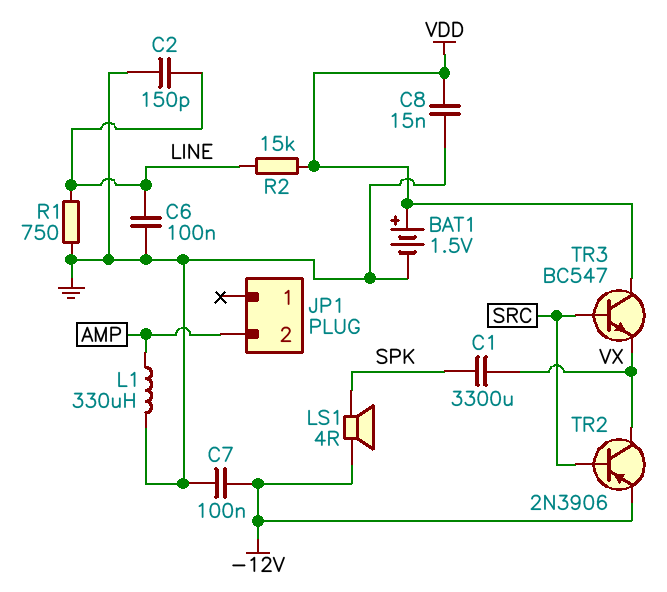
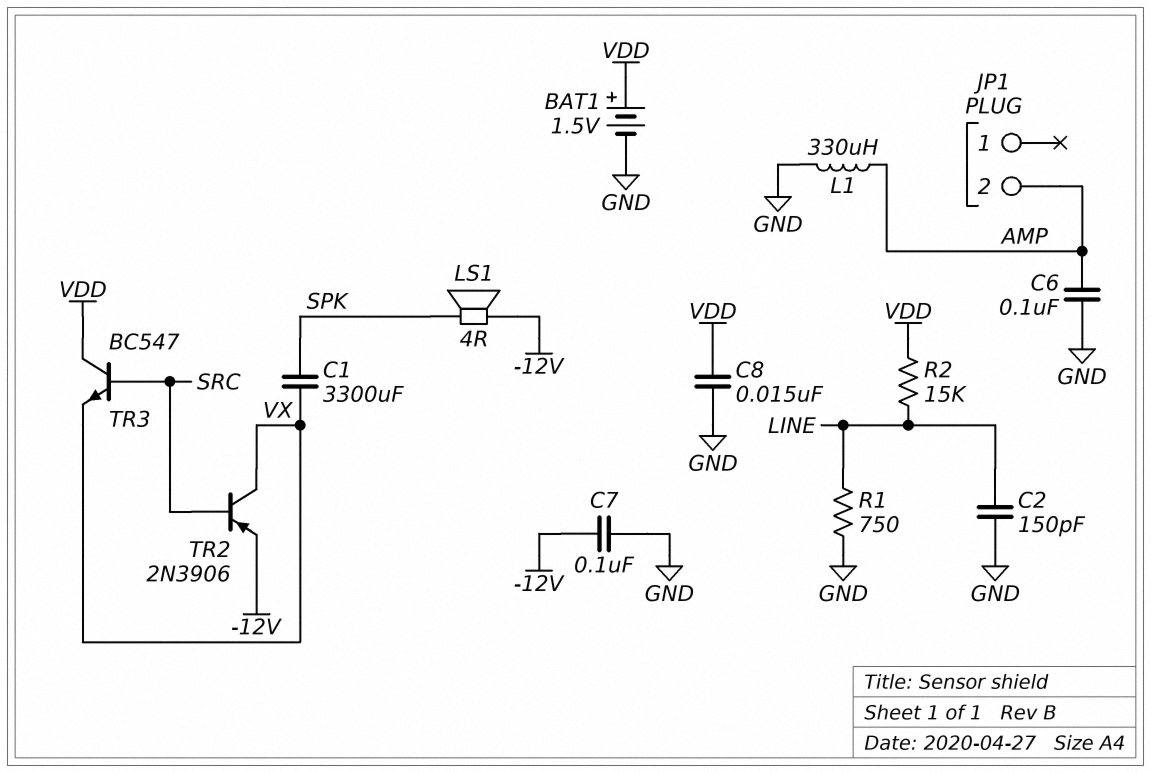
C6: 100nF (GND, LINE) -> 100nF (AMP, GND)

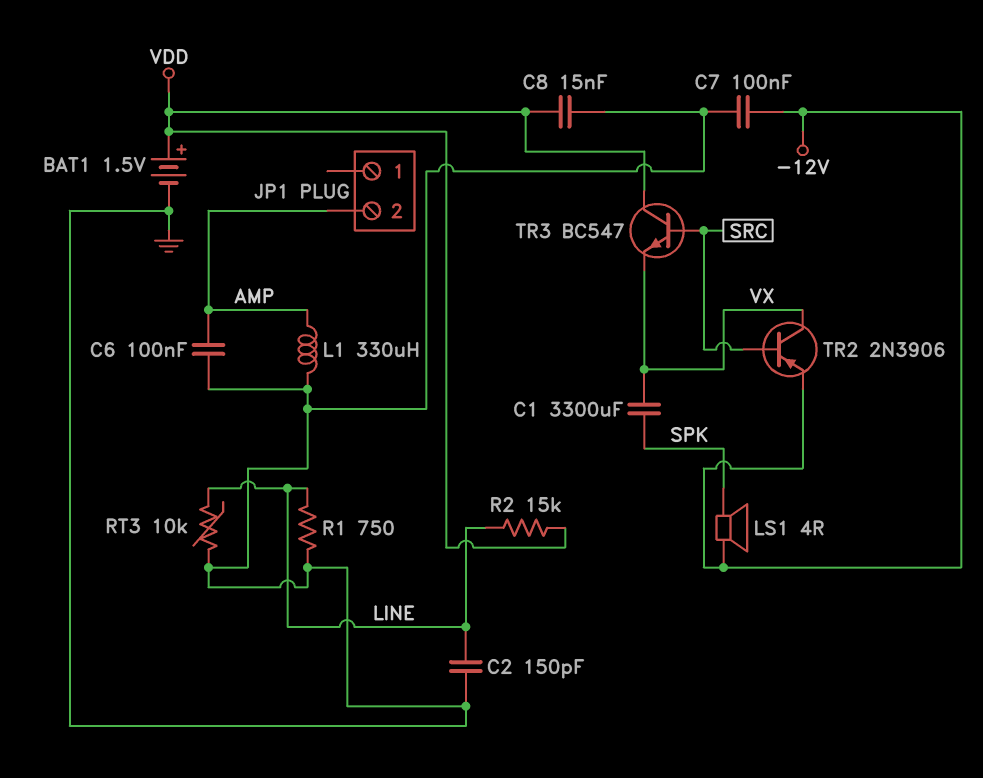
RT3: none -> 10k (GND, LINE)

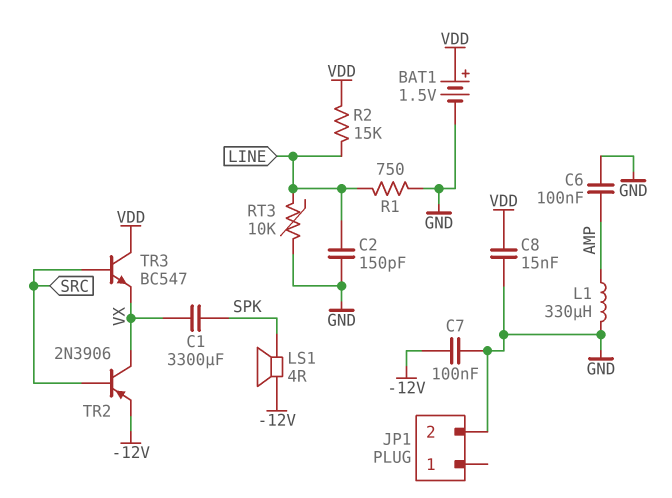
JP1 pin 2: AMP -> GND

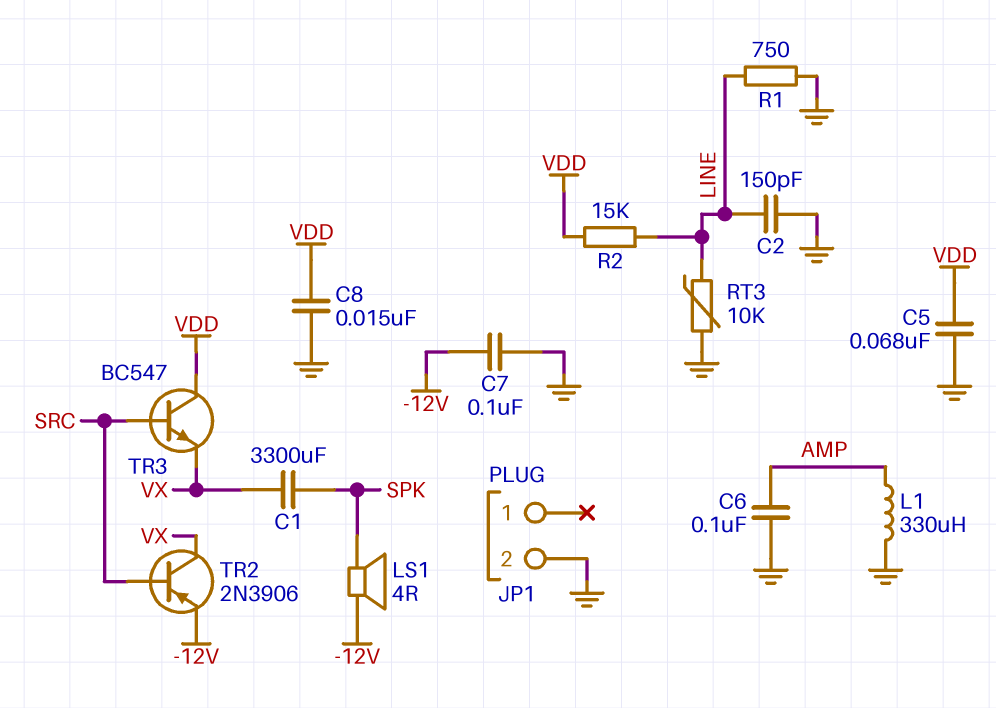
BAT1: 1.5V (plus VDD, minus GND) -> none
C5: none -> 68nF (GND, VDD)

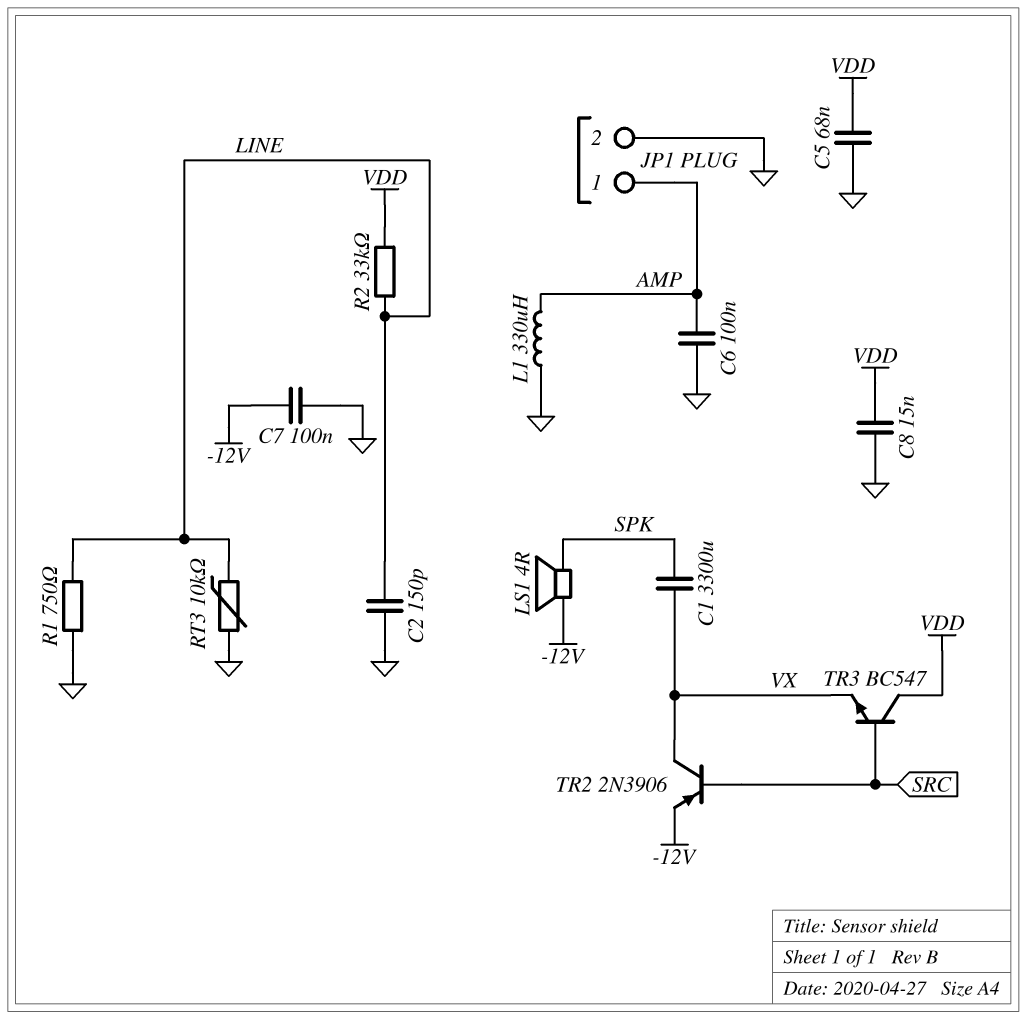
JP1 pin 1: none -> AMP
R2: 15k (LINE, VDD) -> 33k (LINE, VDD)

